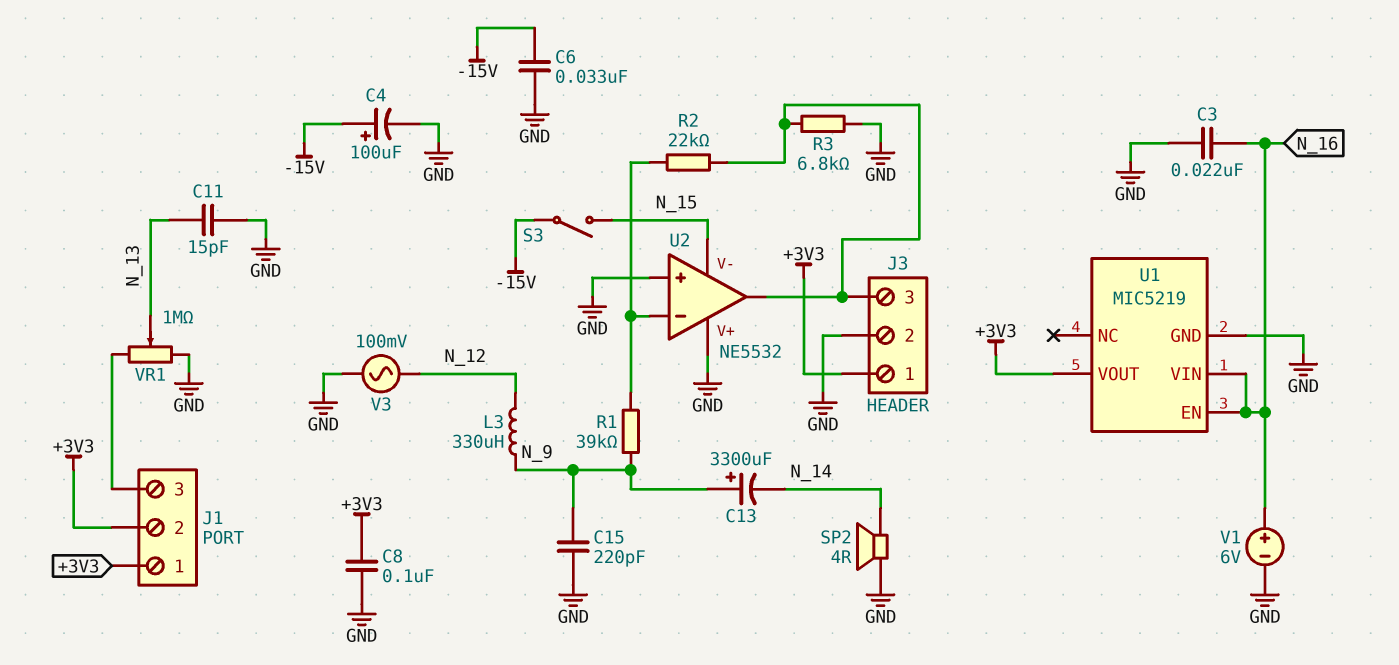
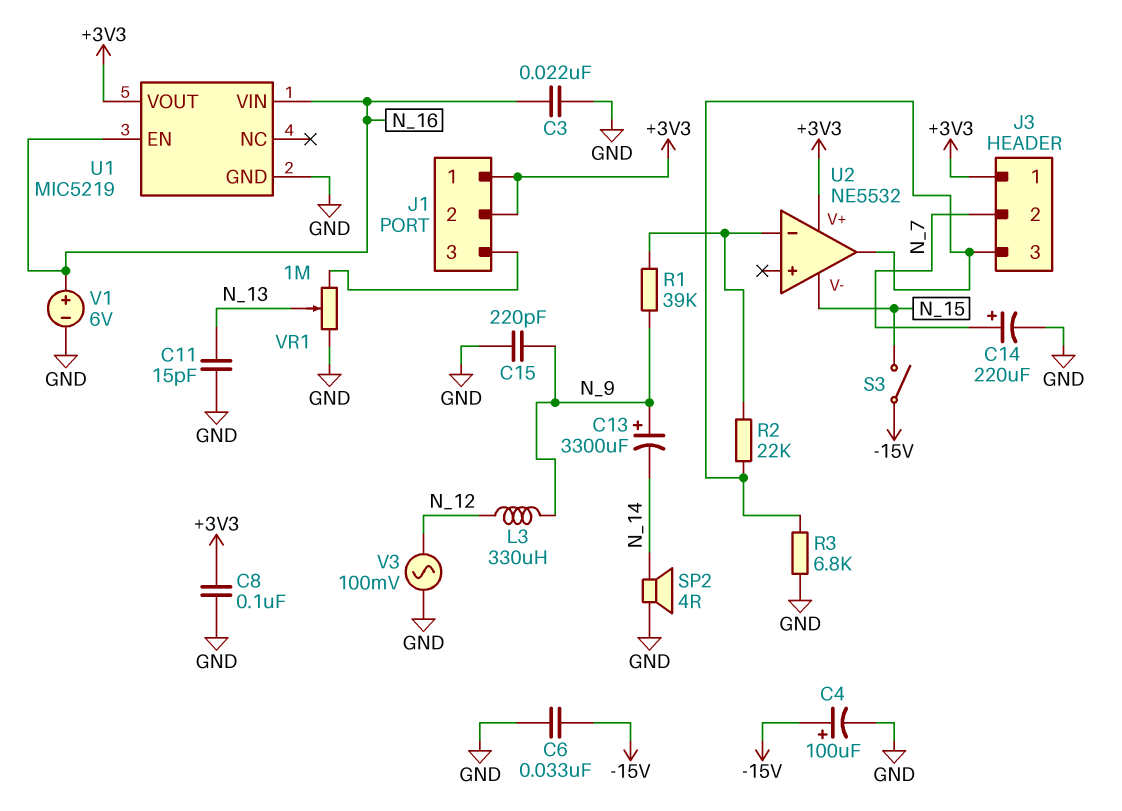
C14: none -> 220uF (plus N_7, minus GND)
J3 pin 2: GND -> N_7
U2 pin V+: GND -> +3V3
U2 pin in+: GND -> none

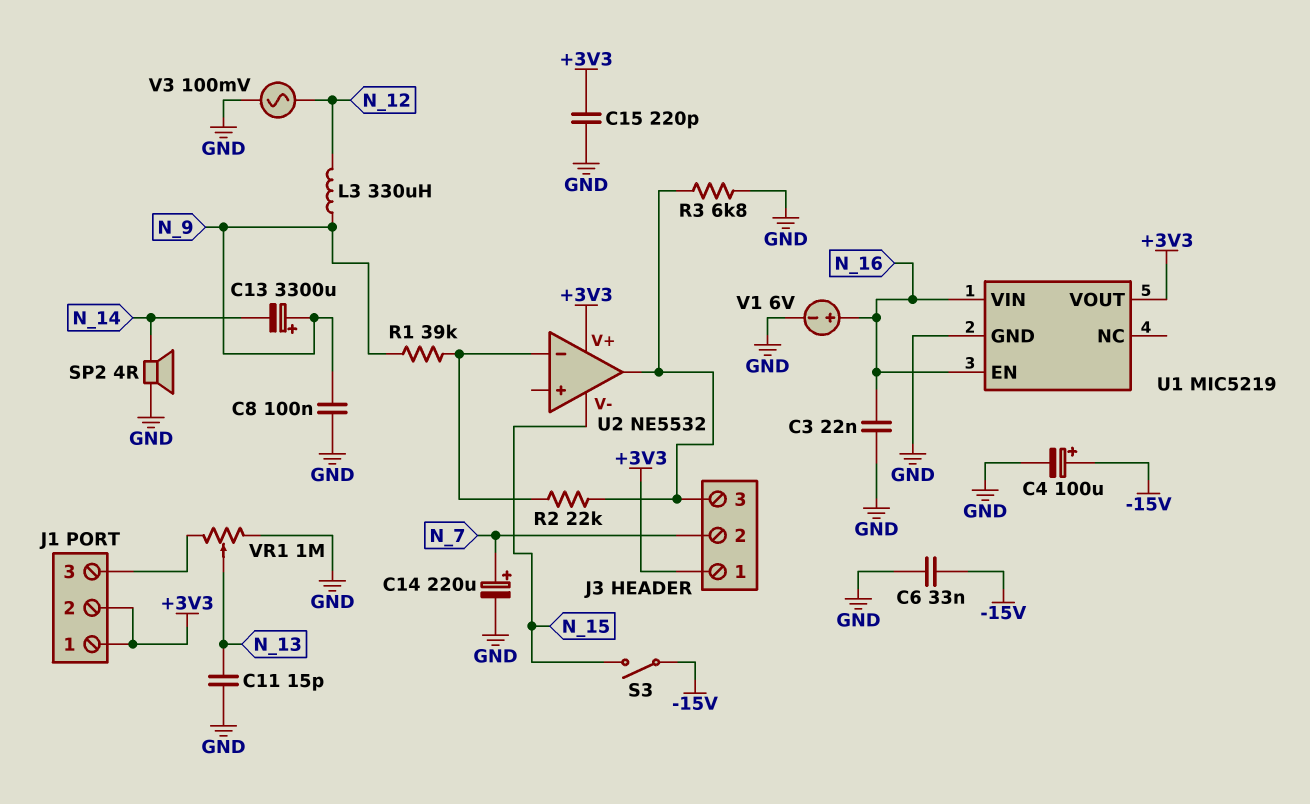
C8: 100nF (+3V3, GND) -> 100nF (GND, N_9)
C15: 220pF (GND, N_9) -> 220pF (+3V3, GND)

